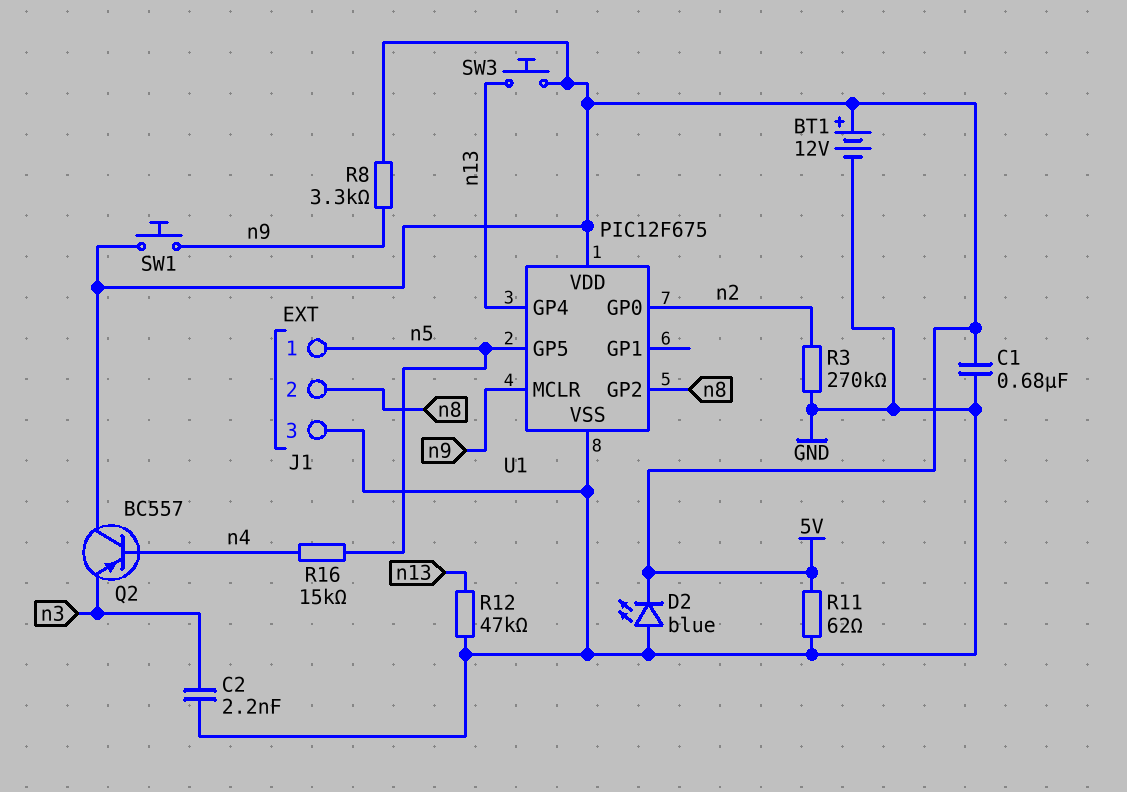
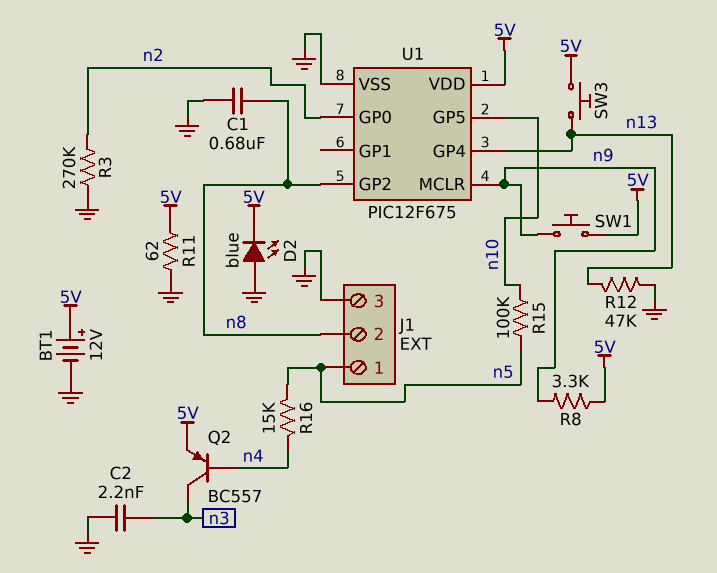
C1: 680nF (5V, GND) -> 680nF (GND, n8)
Q2: PNP BC557 (B n4, C 5V, E n3) -> PNP BC557 (B n4, C n3, E 5V)
R15: none -> 100k (n5, n10)
U1 pin GP5: n5 -> n10

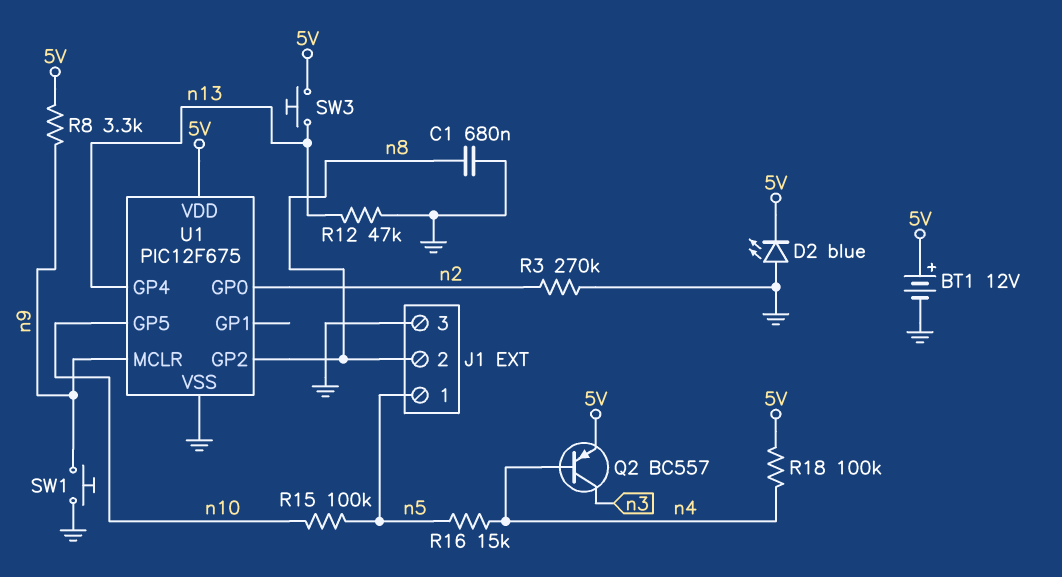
C2: 2.2nF (GND, n3) -> none
R11: 62 (5V, GND) -> none
R18: none -> 100k (5V, n4)
SW1: button (5V, n9) -> button (GND, n9)

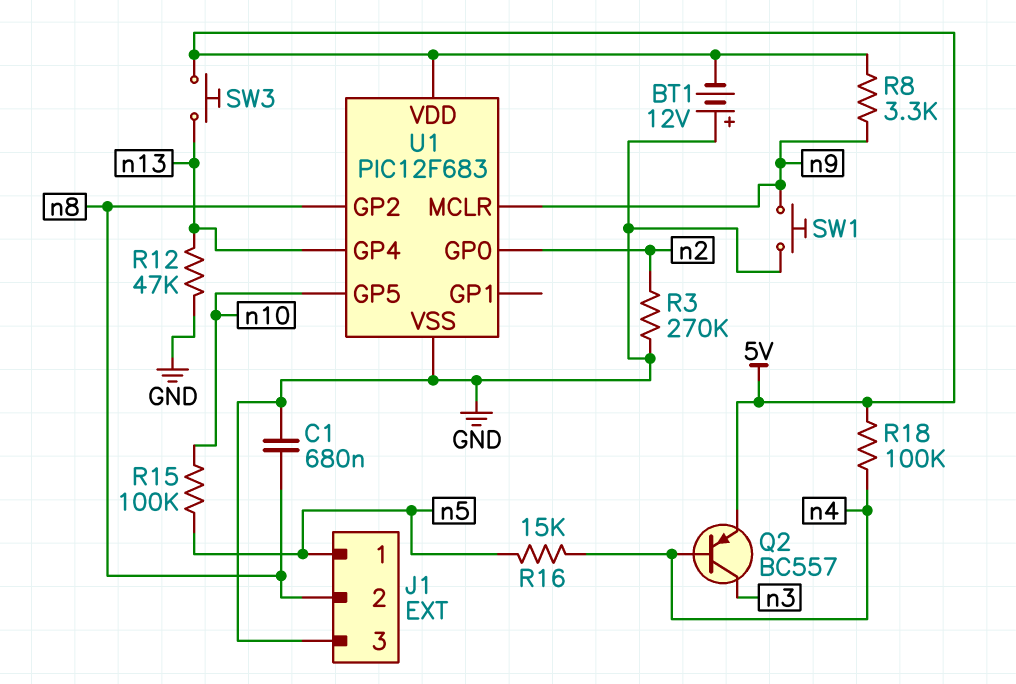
BT1: 12V (plus 5V, minus GND) -> 12V (plus GND, minus 5V)
D2: LED blue (A GND, K 5V) -> none
U1: PIC12F675 -> PIC12F683

